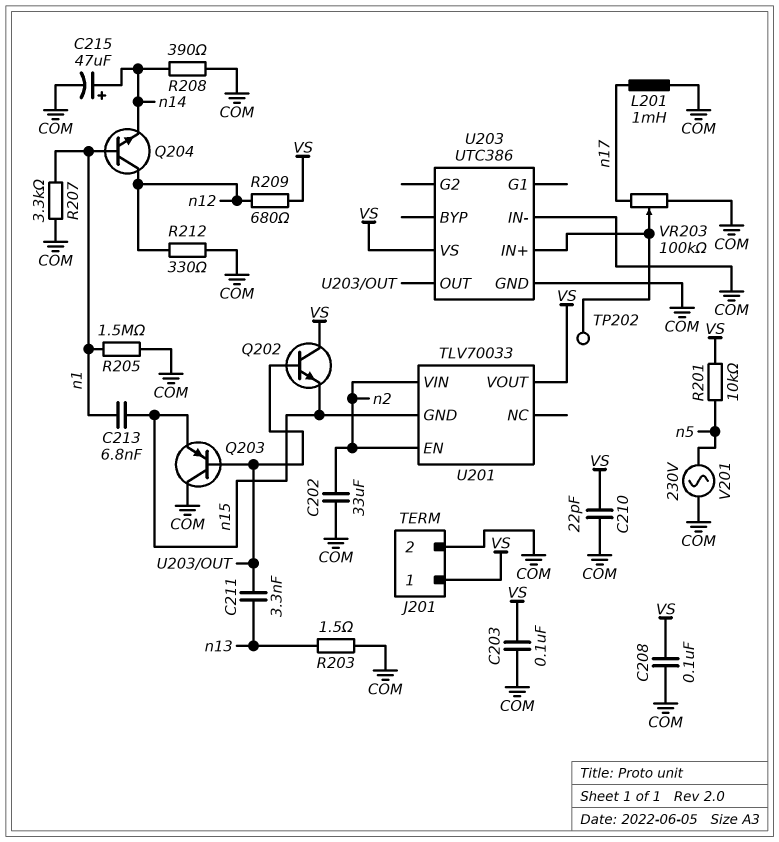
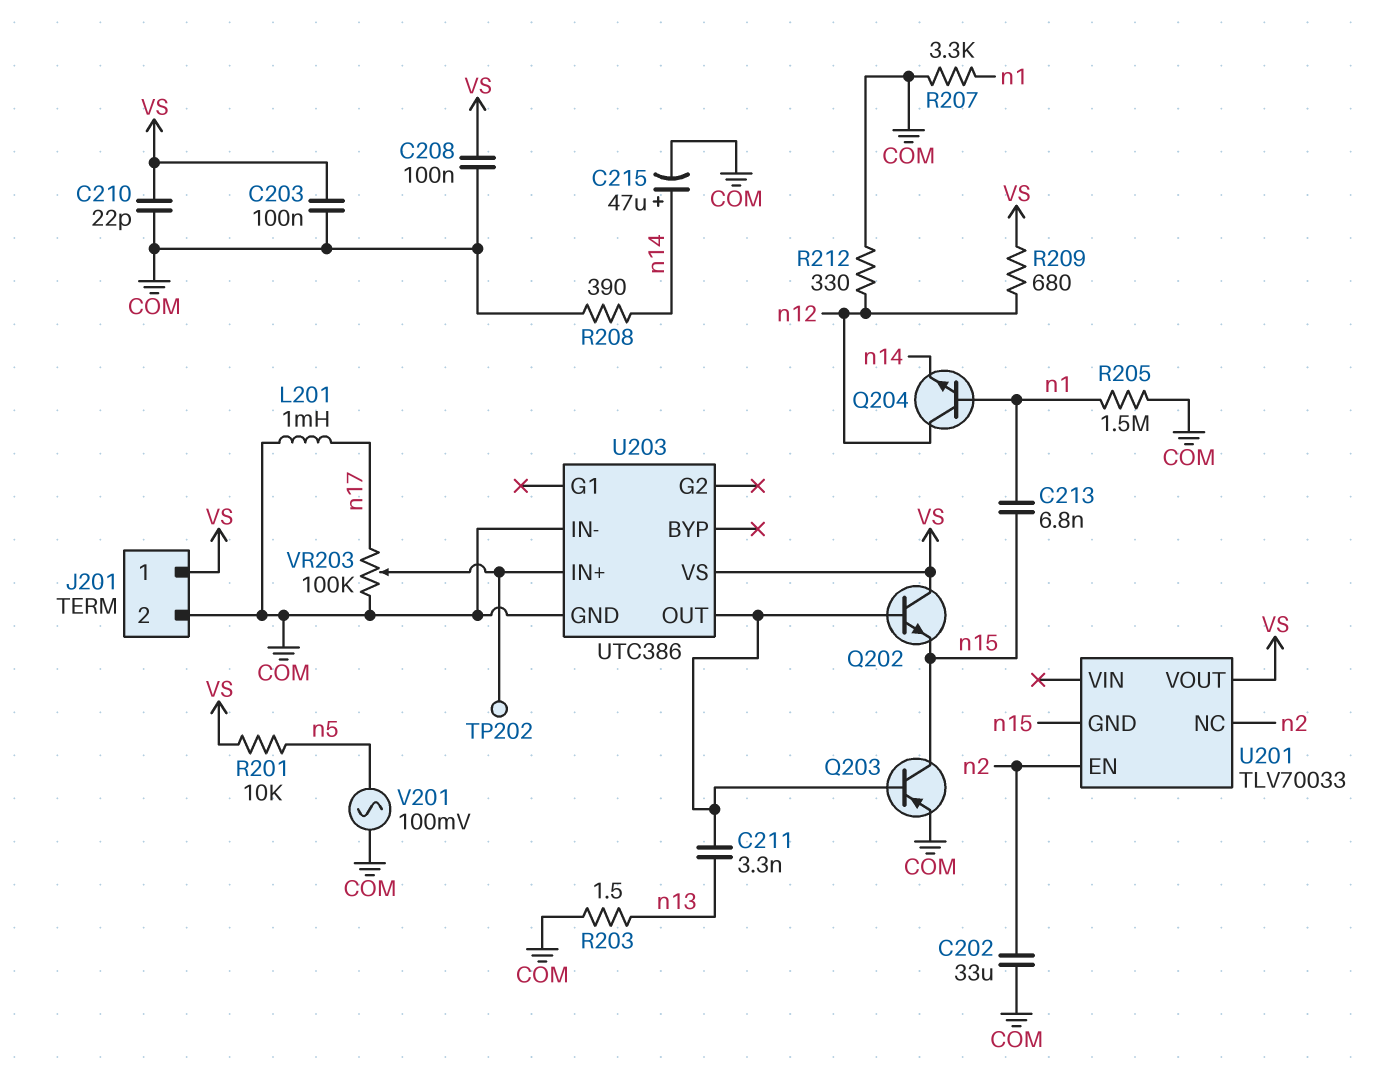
Q203: PNP (B U203/OUT, C COM, E n15) -> PNP (B U203/OUT, C n15, E COM)
U201 pin NC: none -> n2
U201 pin VIN: n2 -> none
V201: AC 230V (COM, n5) -> AC 100mV (COM, n5)

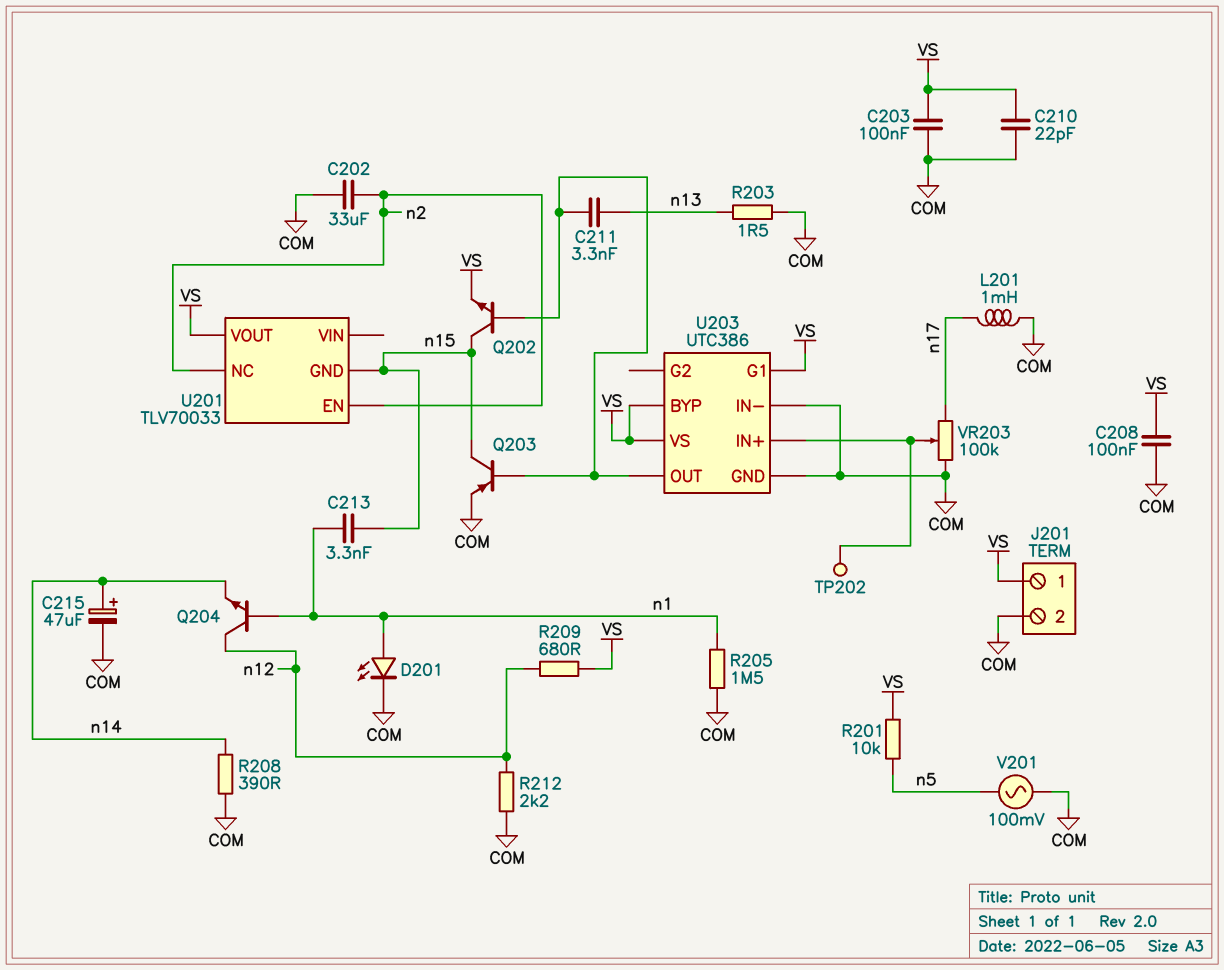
C213: 6.8nF (n1, n15) -> 3.3nF (n1, n15)
D201: none -> LED (A n1, K COM)
Q202: NPN (B U203/OUT, C VS, E n15) -> NPN (B U203/OUT, C n15, E VS)
R207: 3.3k (COM, n1) -> none
R212: 330 (COM, n12) -> 2.2k (COM, n12)
U203 pin BYP: none -> VS
U203 pin G1: none -> VS

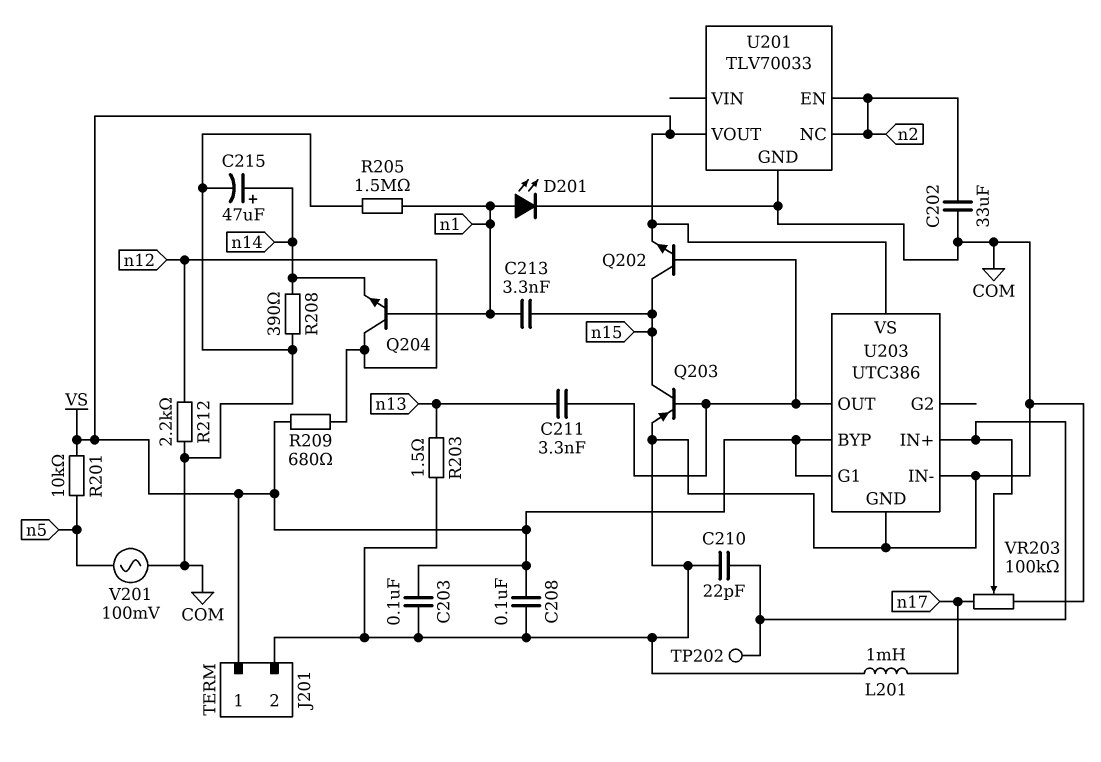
C210: 22pF (COM, VS) -> 22pF (COM, U203/IN+)
U201 pin GND: n15 -> COM

